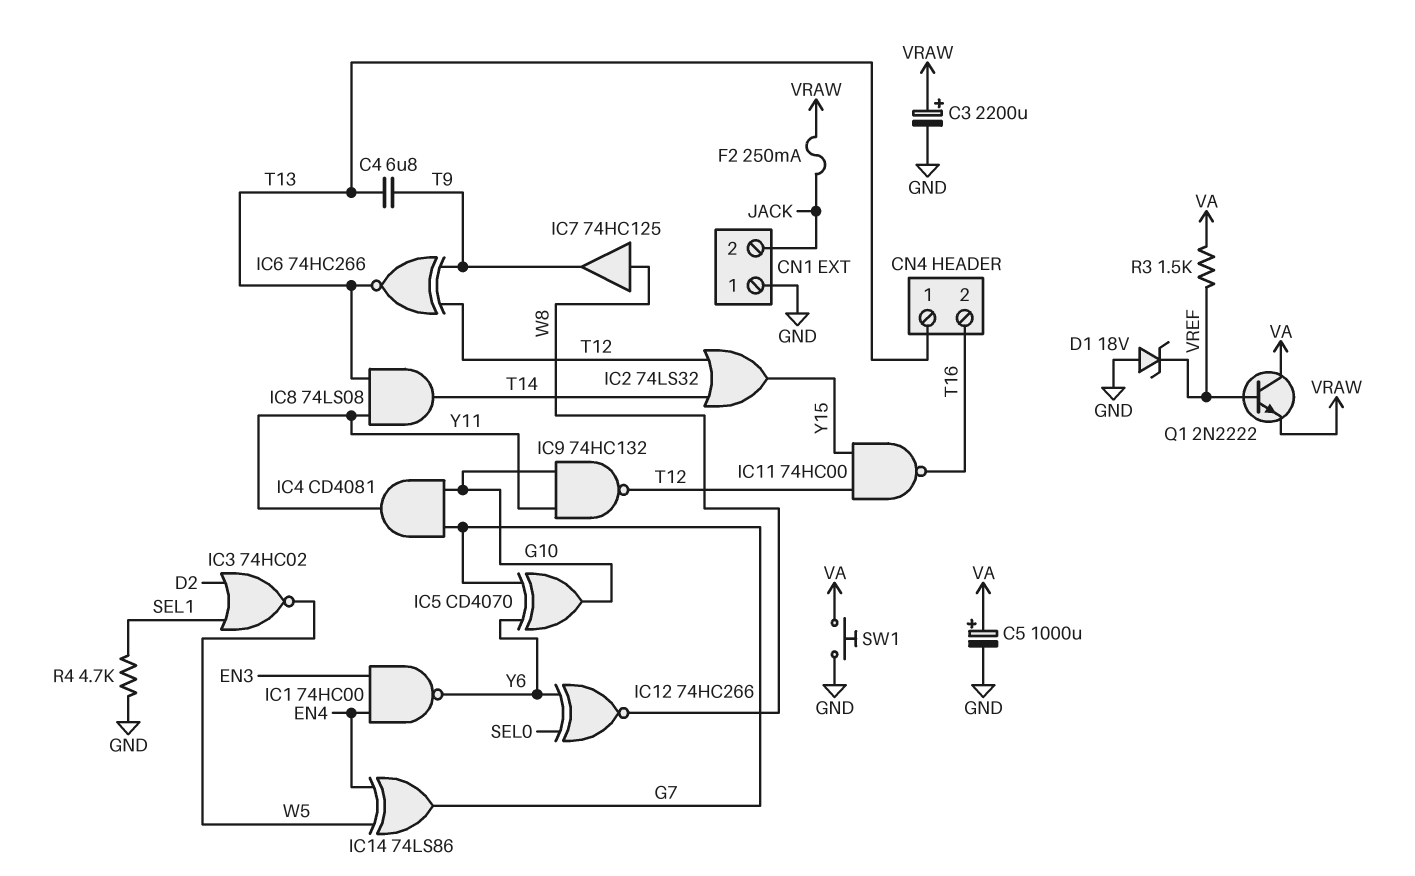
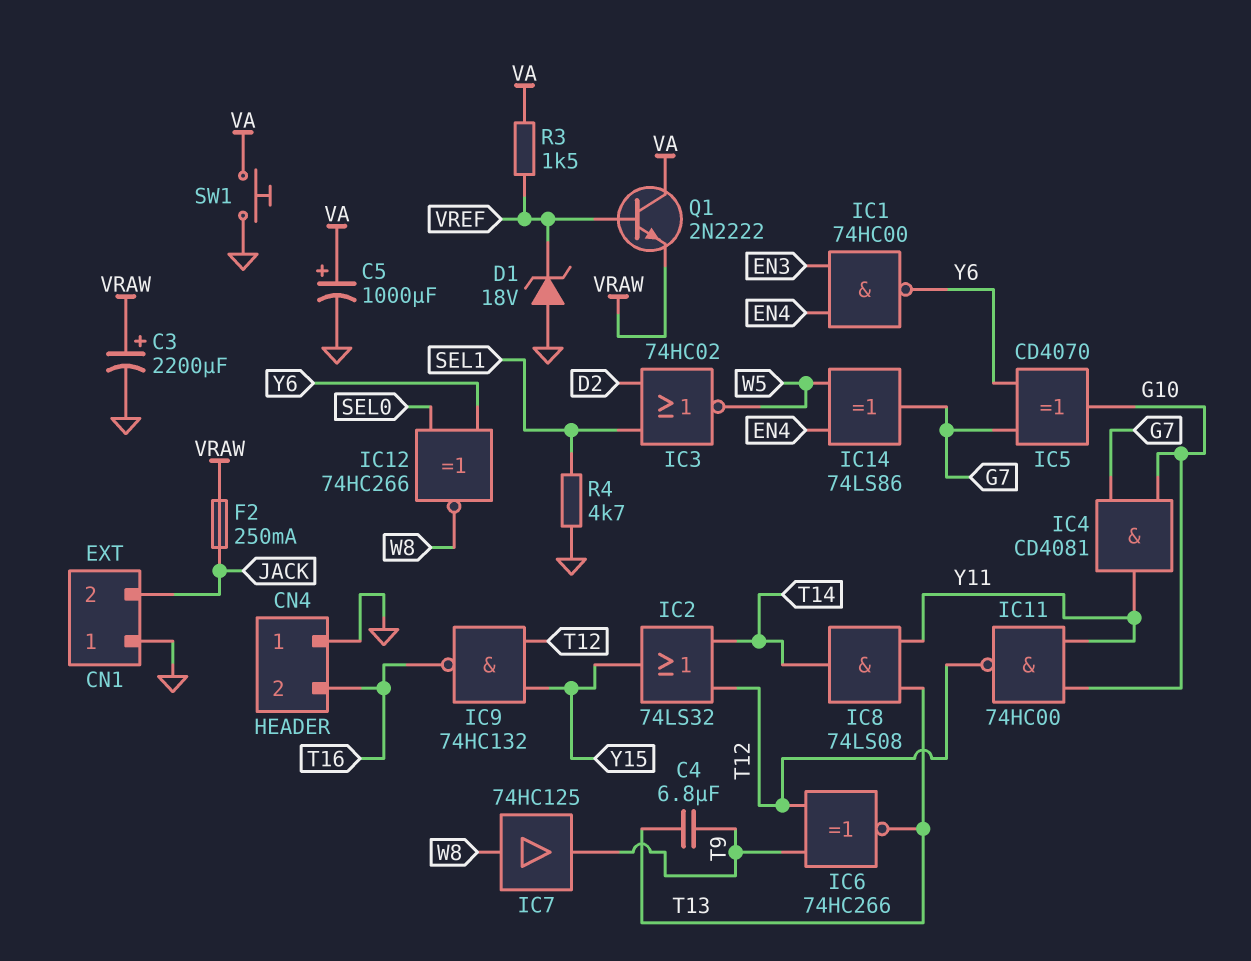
CN4 pin 1: T13 -> GND
IC9: NAND 74HC132 (in G10, in Y11, out T12) -> NAND 74HC132 (in T12, in Y15, out T16)
IC11: NAND 74HC00 (in T12, in Y15, out T16) -> NAND 74HC00 (in G10, in Y11, out T12)

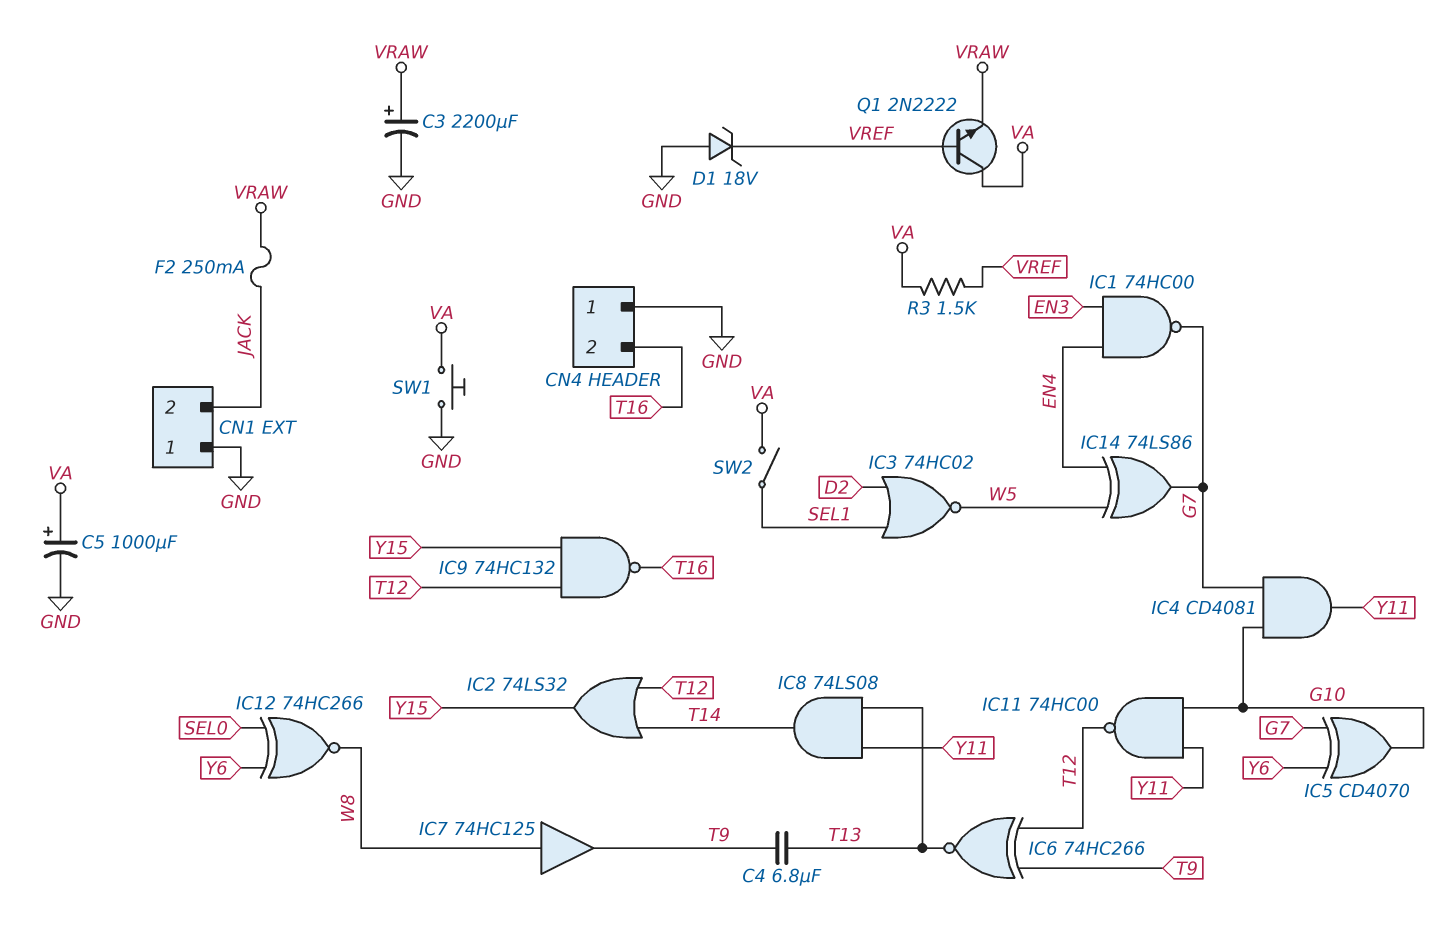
IC1: NAND 74HC00 (in EN3, in EN4, out Y6) -> NAND 74HC00 (in EN3, in EN4, out G7)
R4: 4.7k (GND, SEL1) -> none
SW2: none -> switch (SEL1, VA)

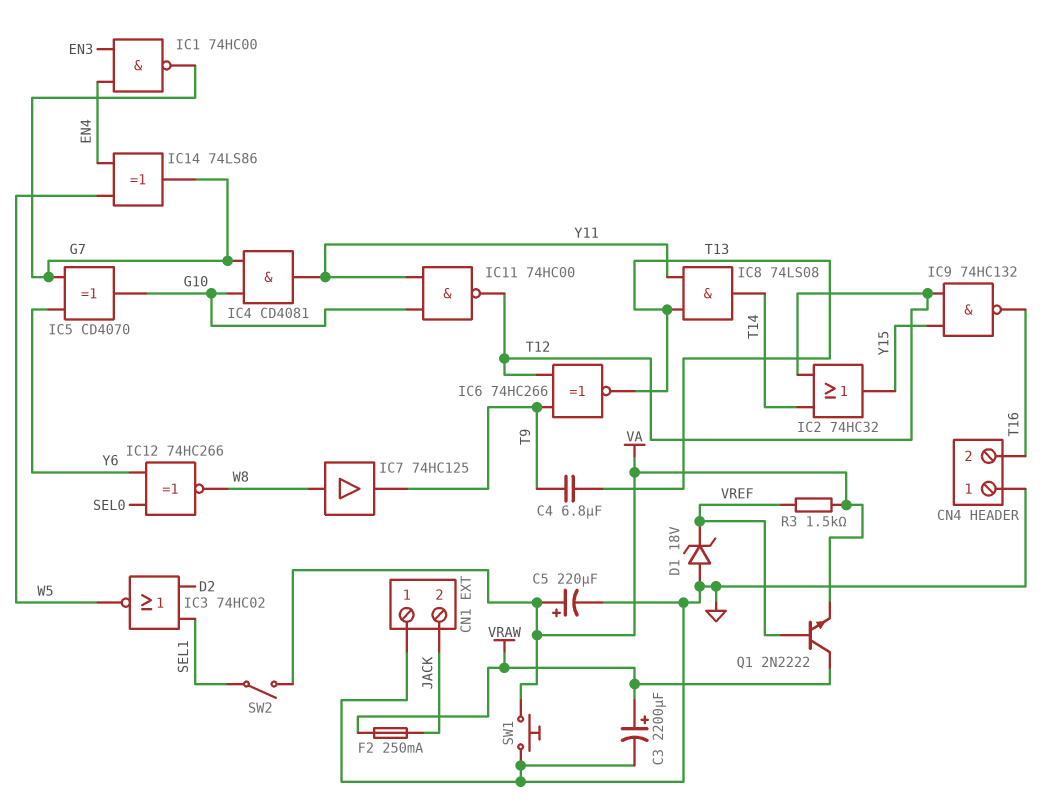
C5: 1000uF (plus VA, minus GND) -> 220uF (plus VA, minus GND)
IC2: OR 74LS32 (in T12, in T14, out Y15) -> OR 74HC32 (in T12, in T14, out Y15)
Q1: NPN 2N2222 (B VREF, C VA, E VRAW) -> NPN 2N2222 (B VREF, C VRAW, E VA)

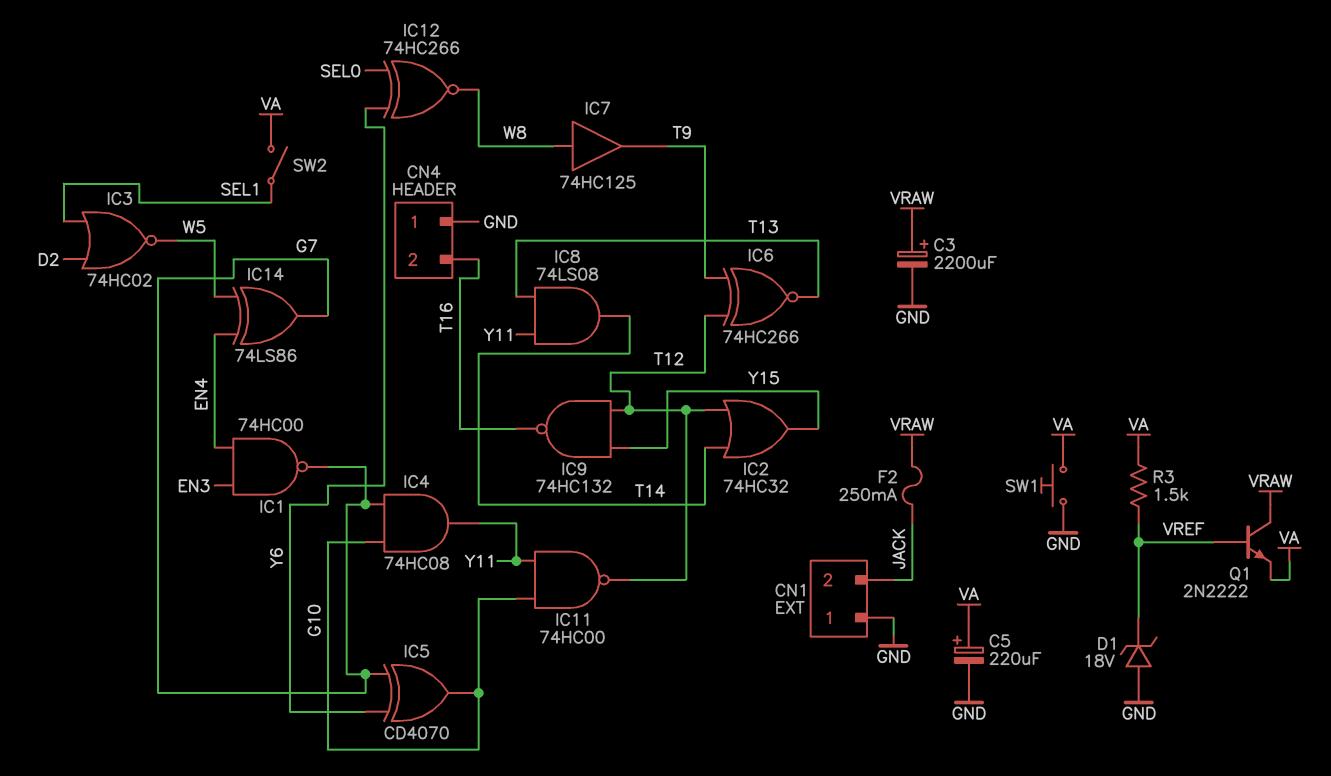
C4: 6.8uF (T9, T13) -> none
IC4: AND CD4081 (in G7, in G10, out Y11) -> AND 74HC08 (in G7, in G10, out Y11)

